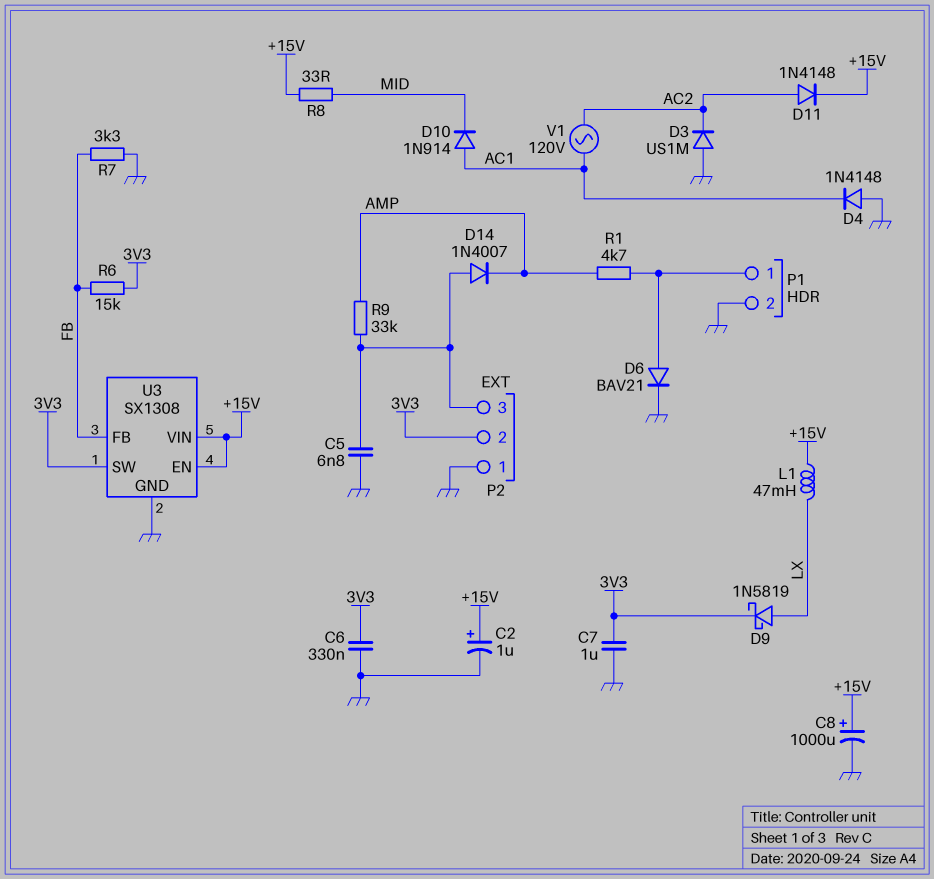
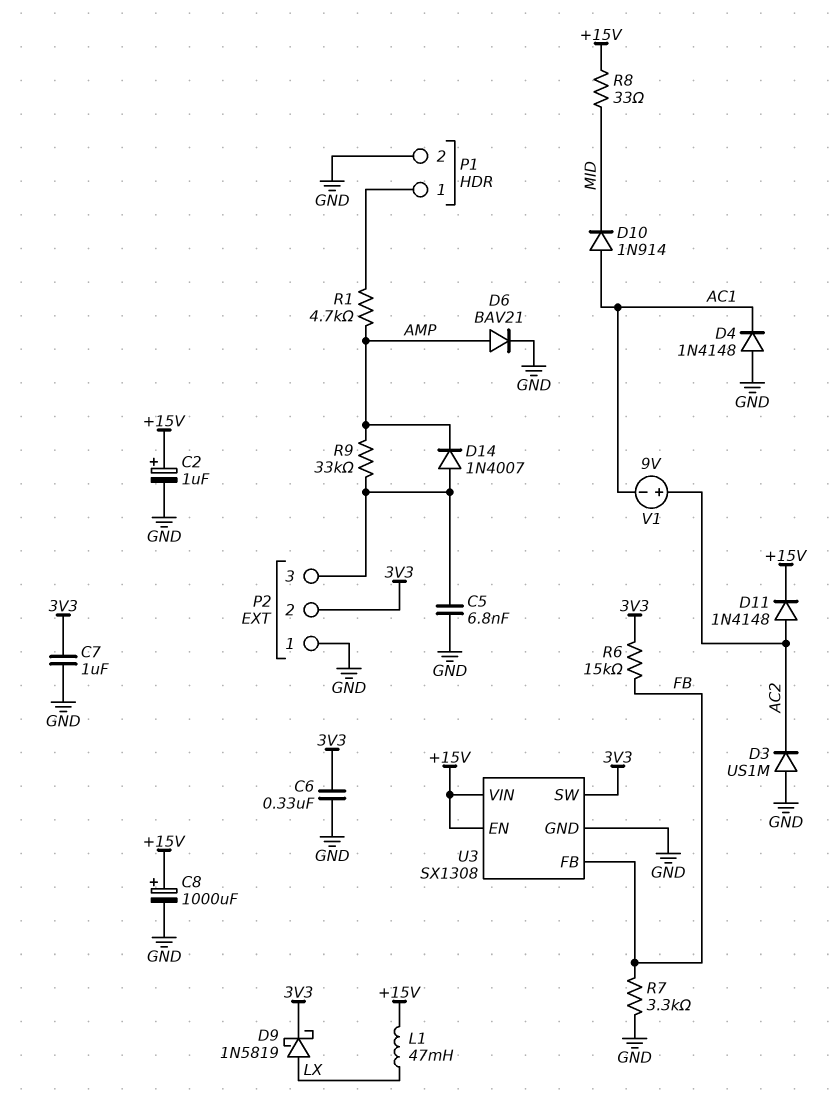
D6: diode BAV21 (A P1/1, K GND) -> diode BAV21 (A AMP, K GND)
V1: AC 120V (AC1, AC2) -> 9V (plus AC2, minus AC1)

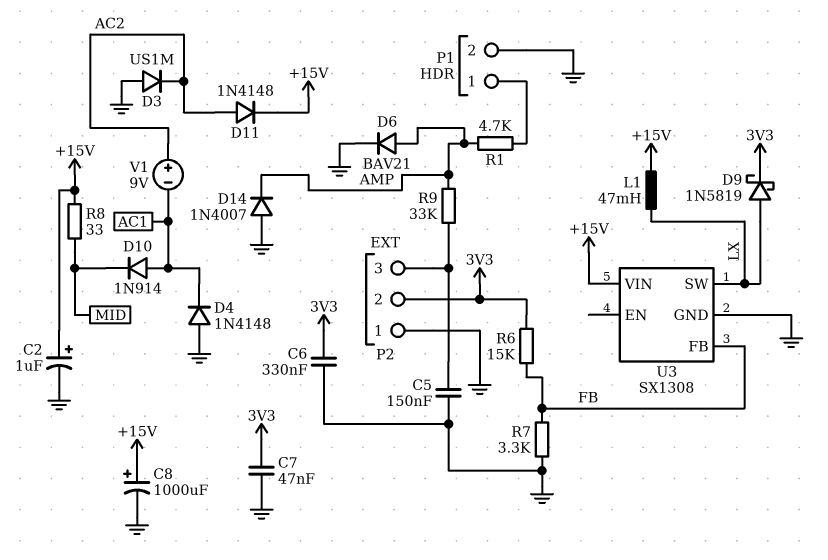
C5: 6.8nF (GND, P2/3) -> 150nF (GND, P2/3)
C7: 1uF (3V3, GND) -> 47nF (3V3, GND)
D14: diode 1N4007 (A P2/3, K AMP) -> diode 1N4007 (A GND, K AMP)
U3 pin EN: +15V -> none
U3 pin SW: 3V3 -> LX

